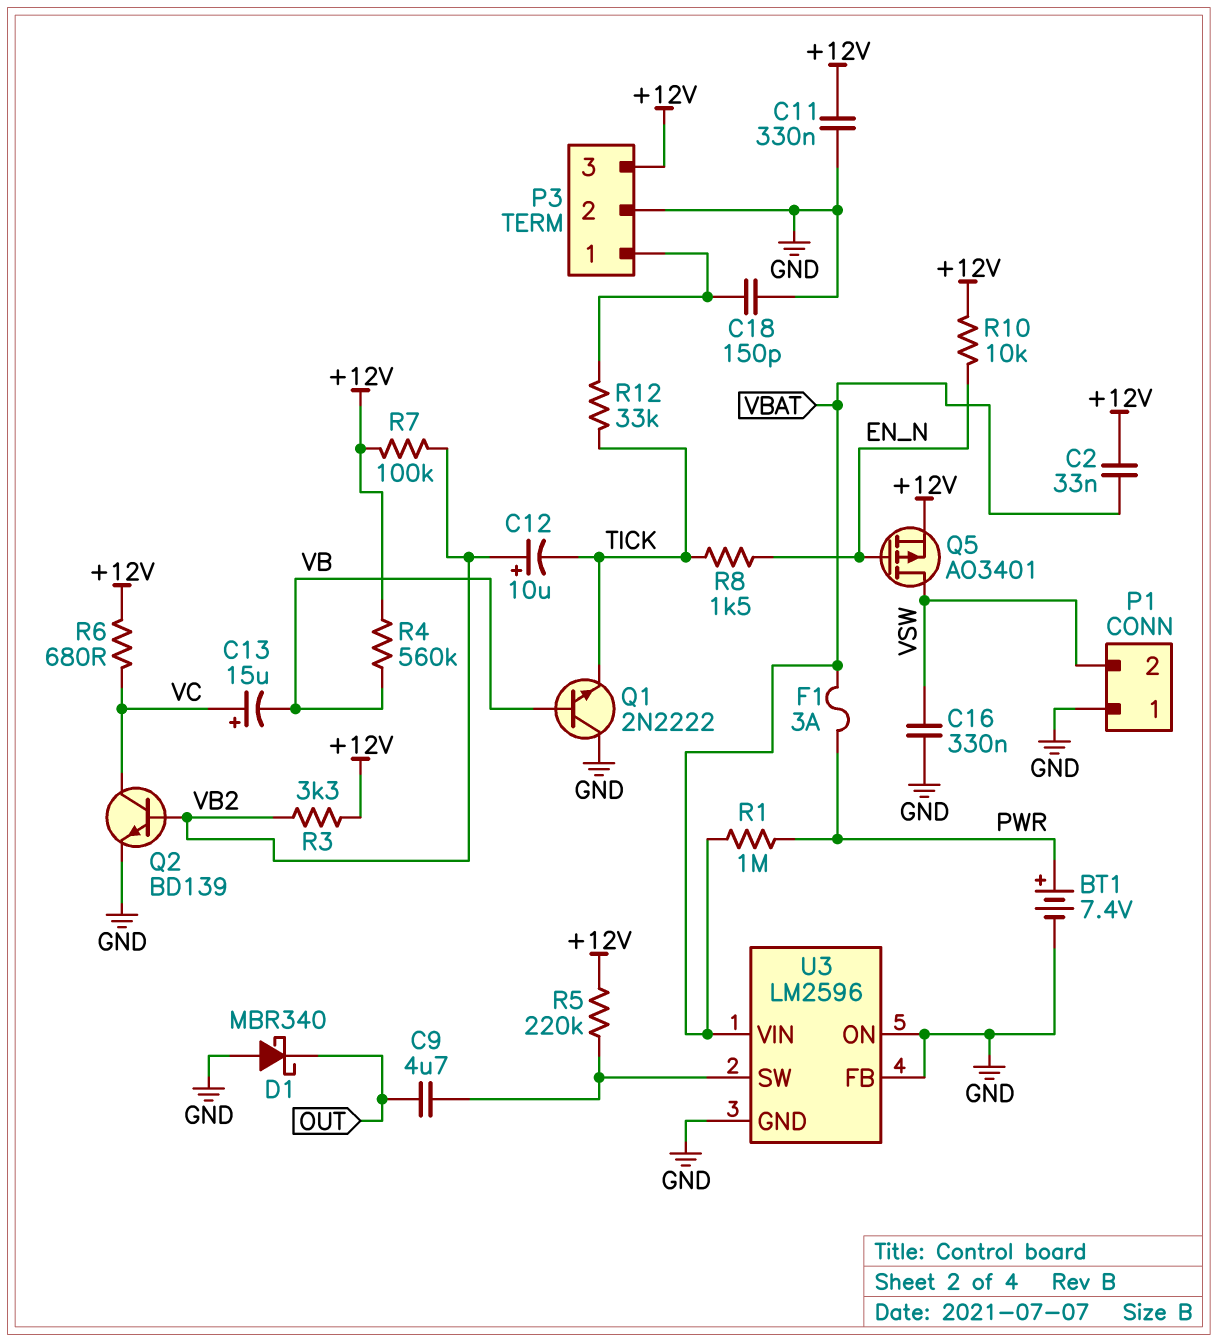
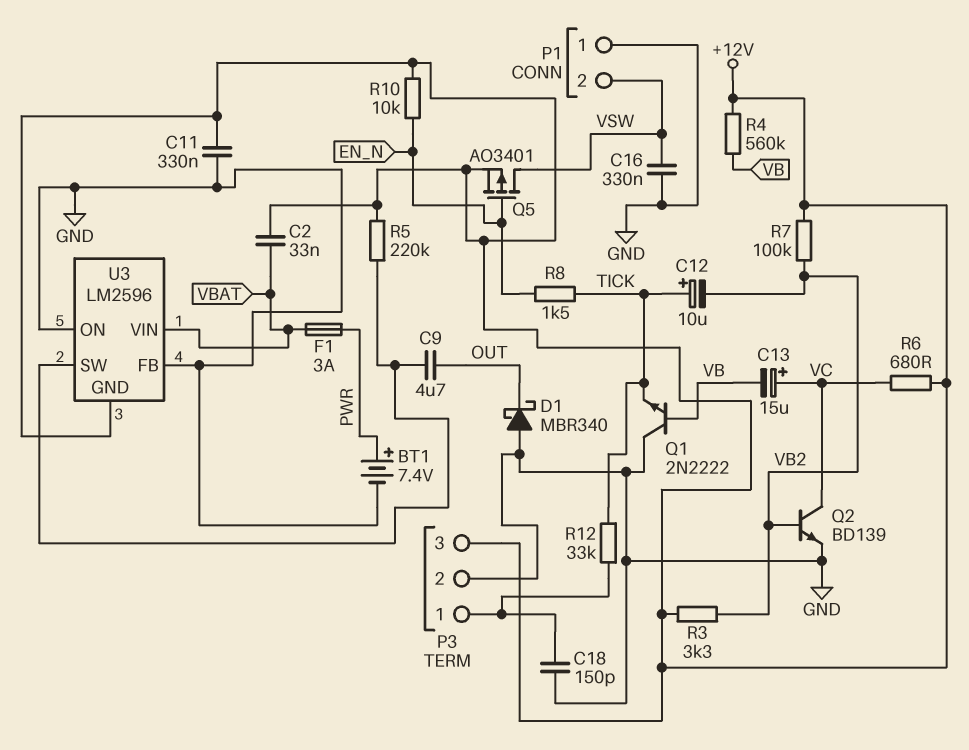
C12: 10uF (plus VB2, minus TICK) -> 10uF (plus TICK, minus VB2)
R1: 1M (PWR, VBAT) -> none
U3 pin GND: GND -> +12V

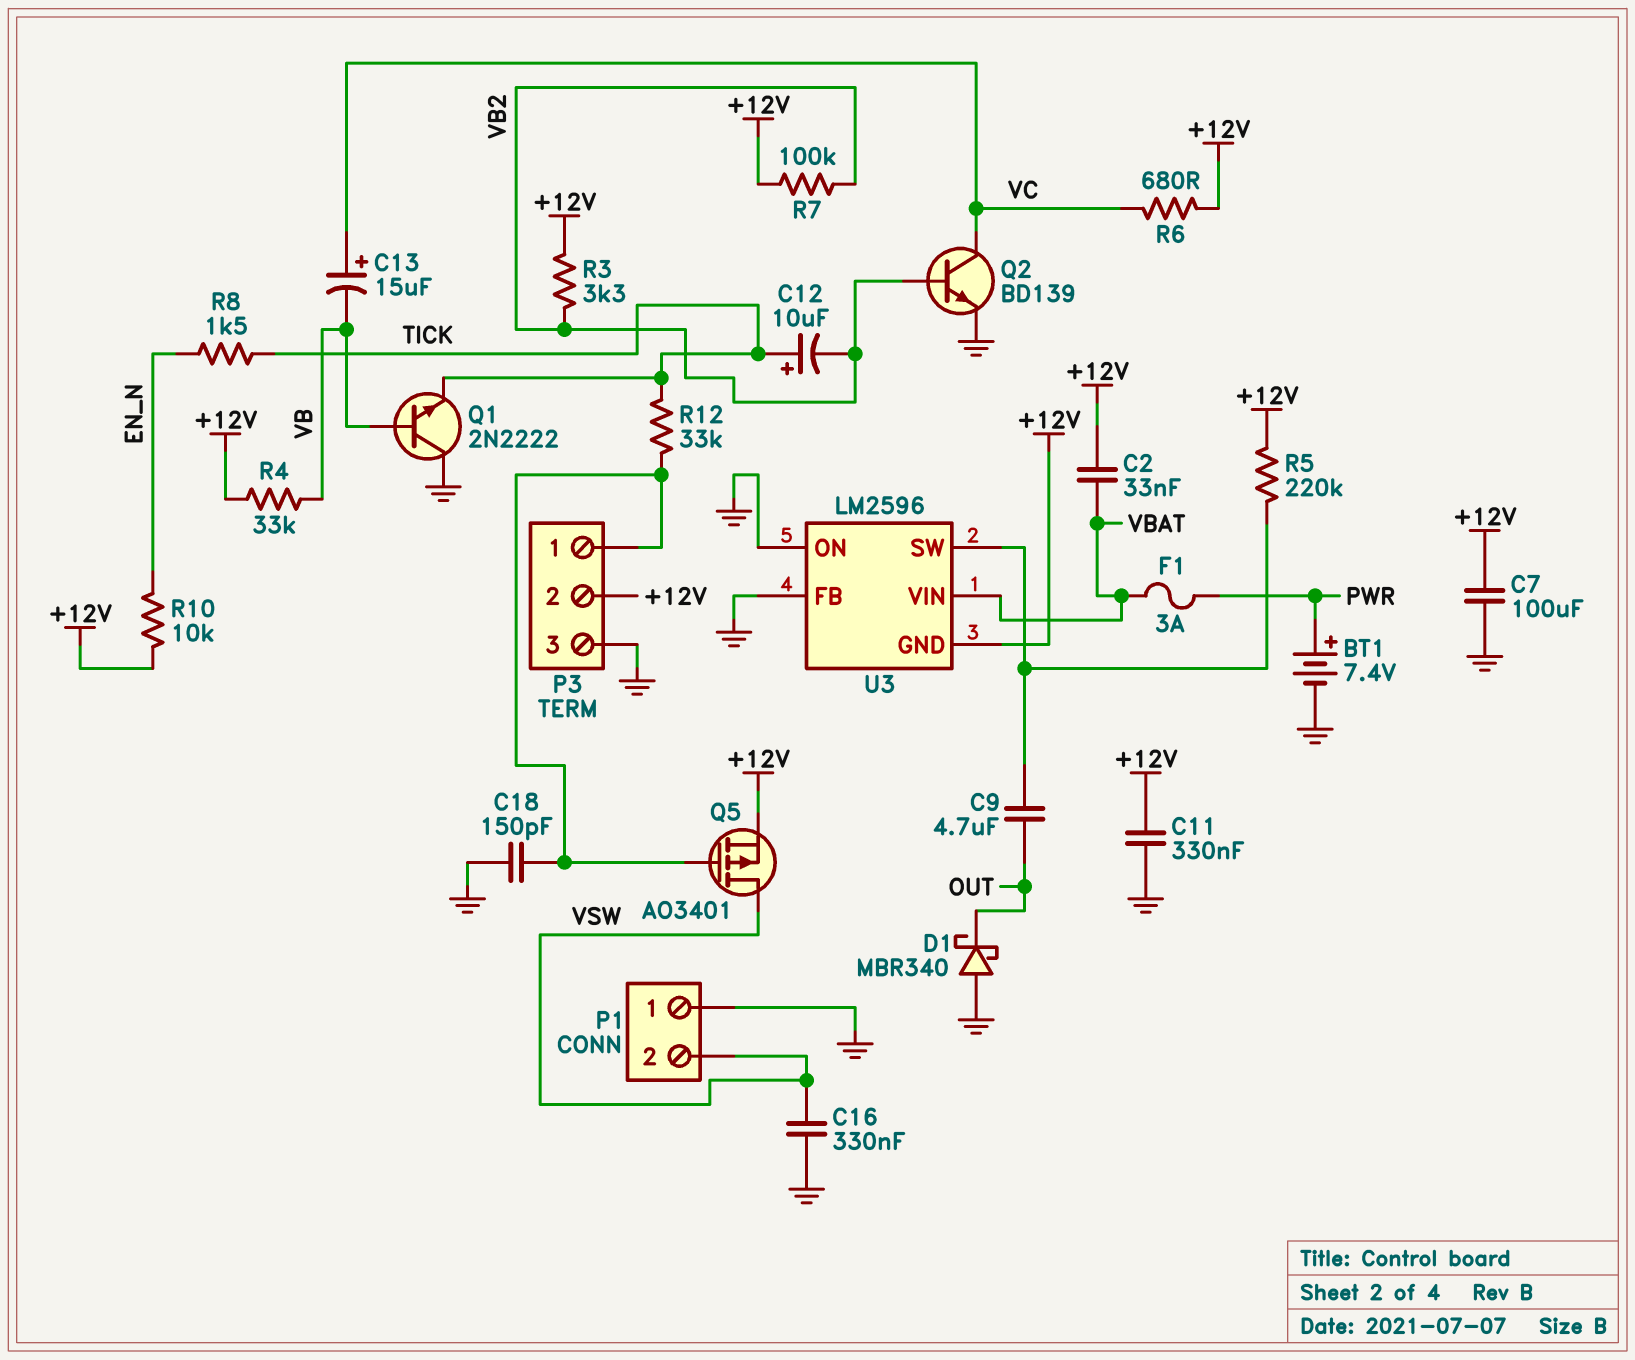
C7: none -> 100uF (+12V, GND)
P3 pin 2: GND -> +12V
P3 pin 3: +12V -> GND
Q5: PMOS AO3401 (G EN_N, D VSW, S +12V) -> PMOS AO3401 (G P3/1, D VSW, S +12V)
R4: 560k (+12V, VB) -> 33k (+12V, VB)

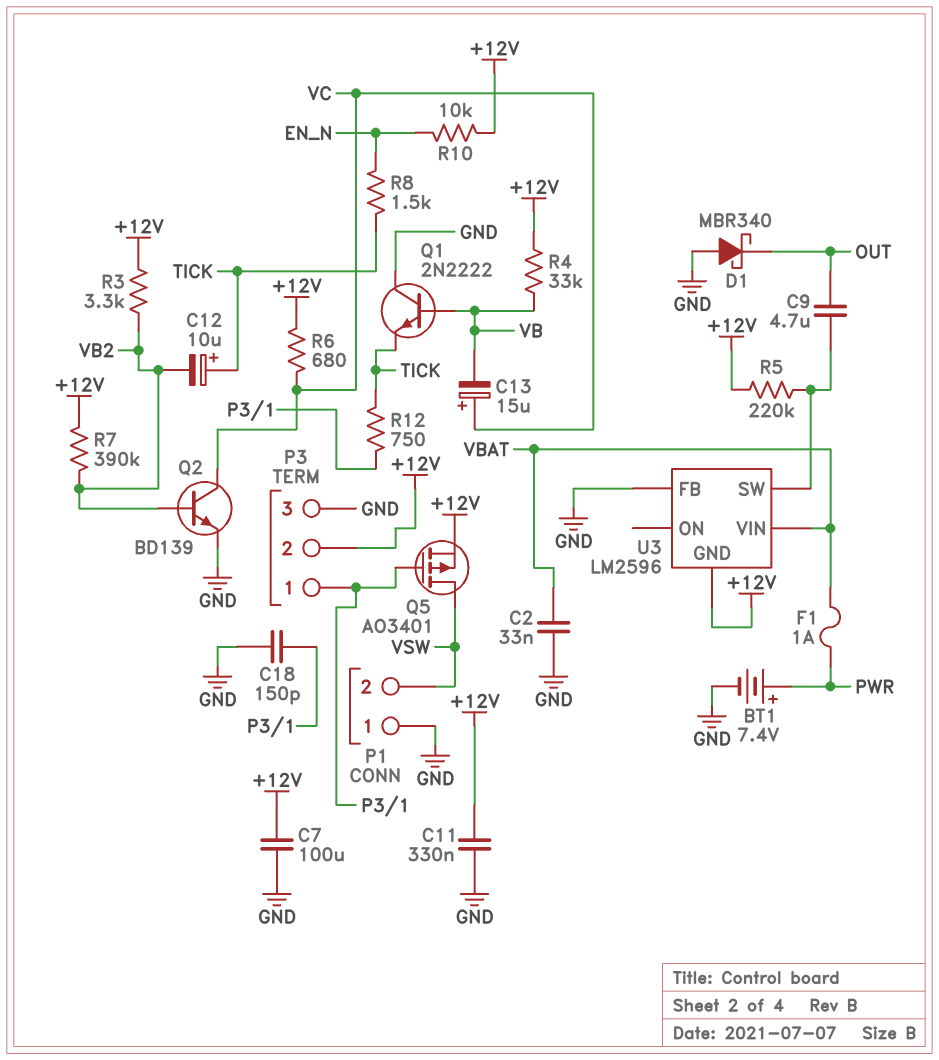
C2: 33nF (+12V, VBAT) -> 33nF (GND, VBAT)
C16: 330nF (GND, VSW) -> none
F1: 3A (PWR, VBAT) -> 1A (PWR, VBAT)
R7: 100k (+12V, VB2) -> 390k (+12V, VB2)
R12: 33k (P3/1, TICK) -> 750 (P3/1, TICK)
U3 pin ON: GND -> none

